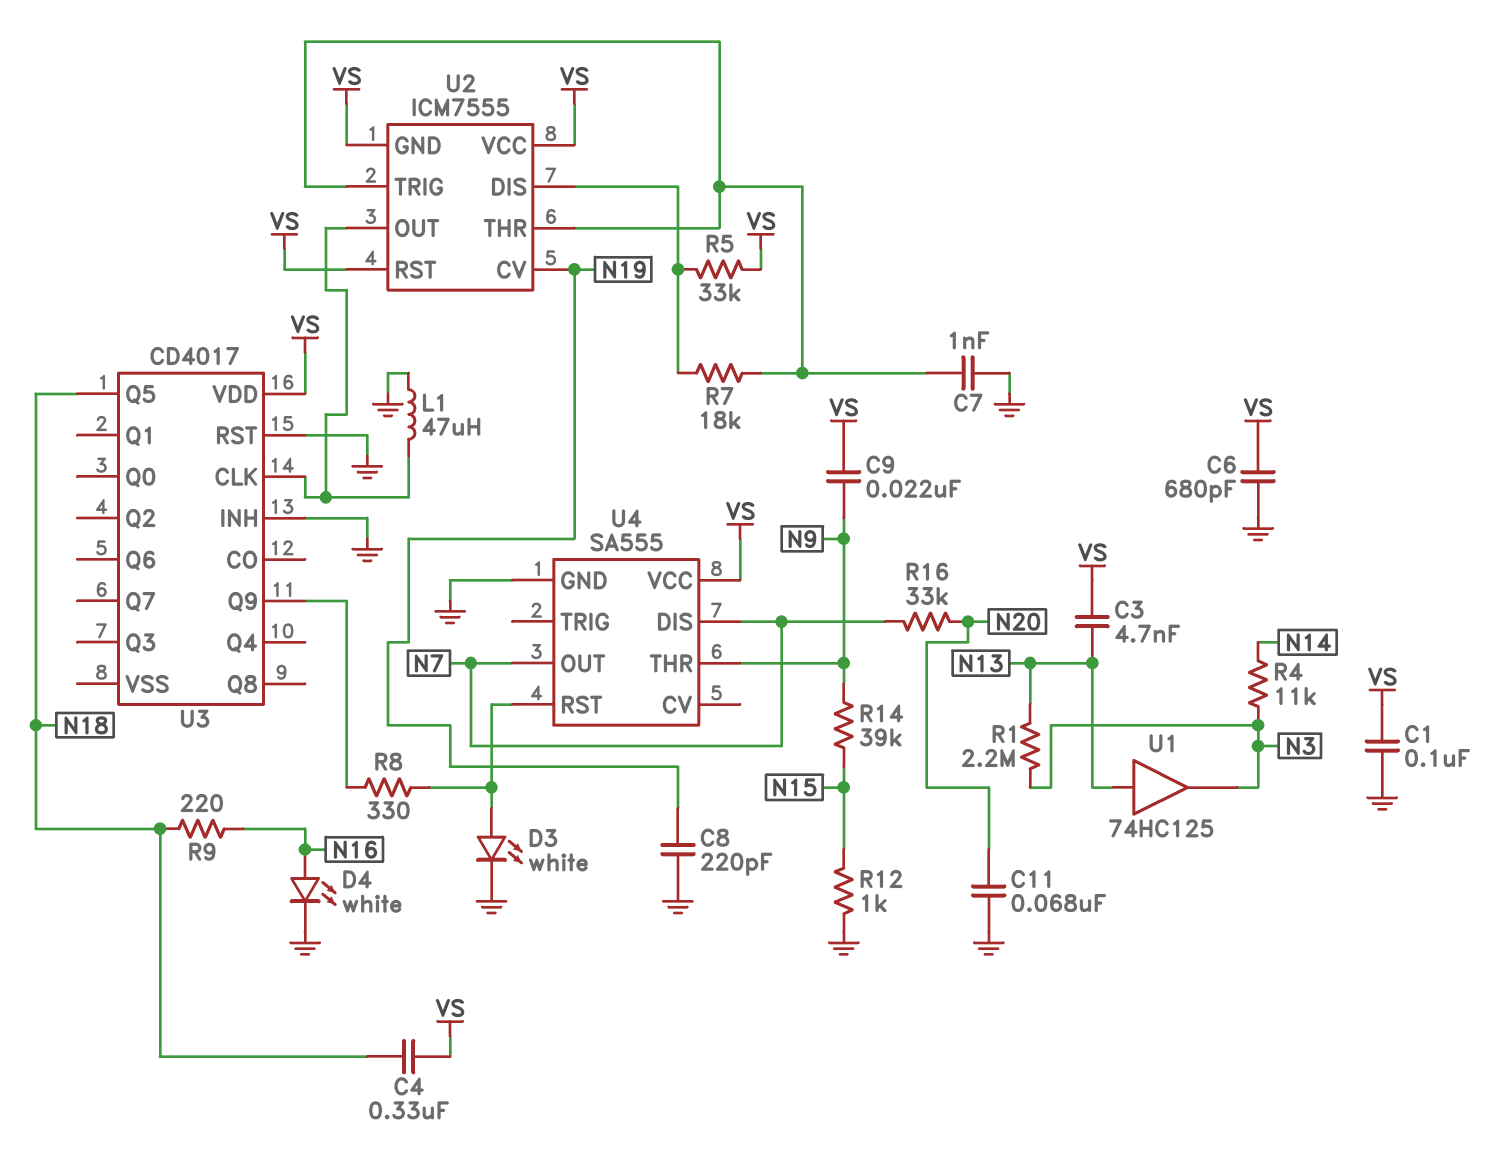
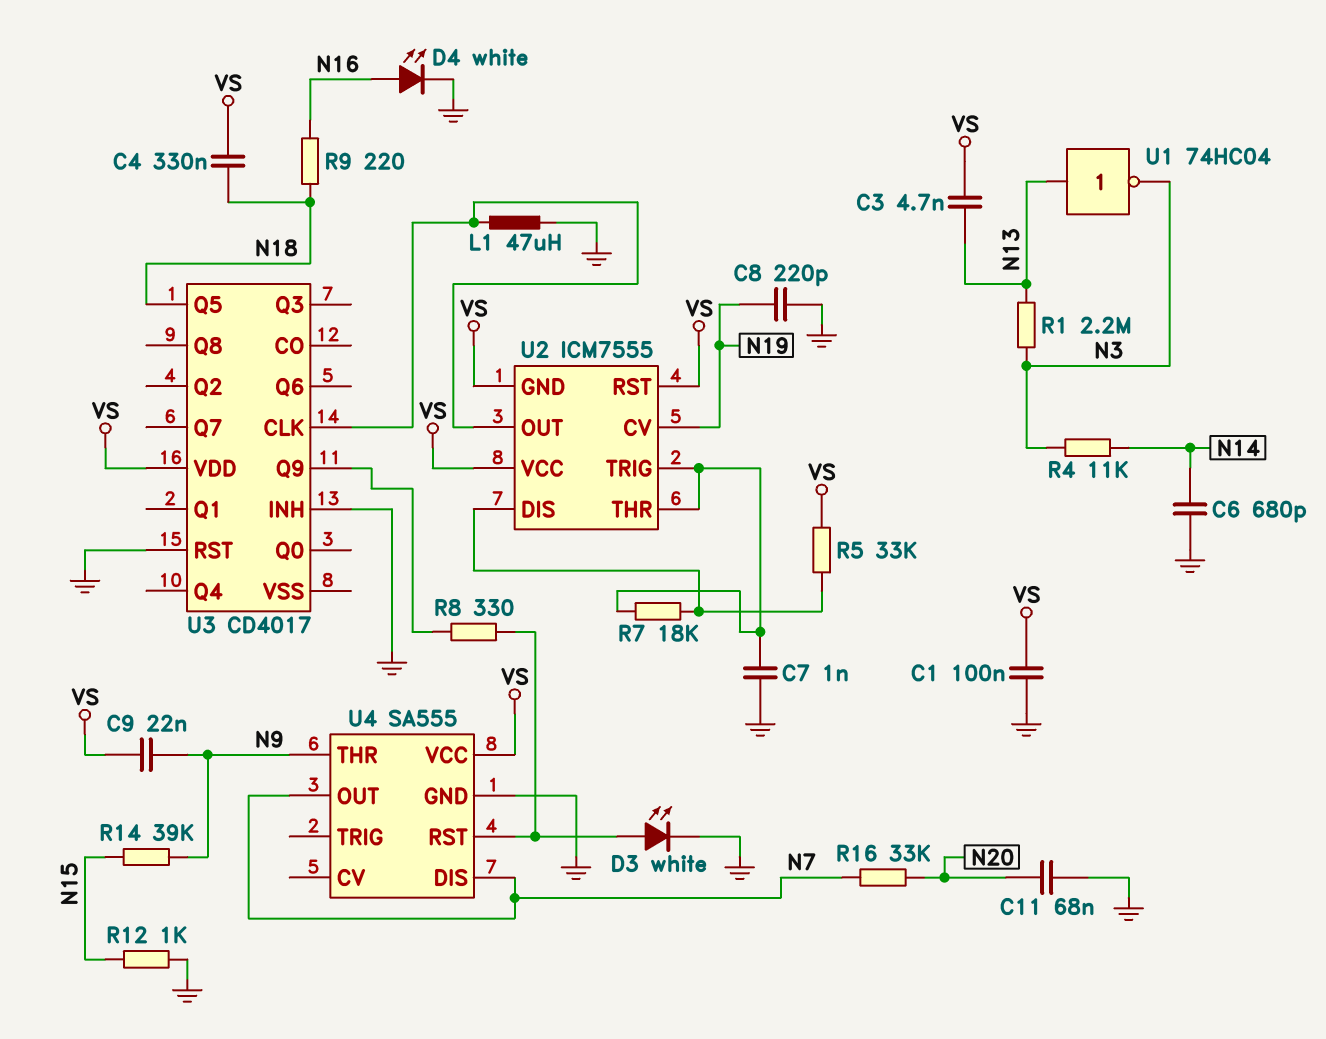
C6: 680pF (GND, VS) -> 680pF (GND, N14)
U1: buffer 74HC125 (in N13, out N3) -> NOT 74HC04 (in N13, out N3)

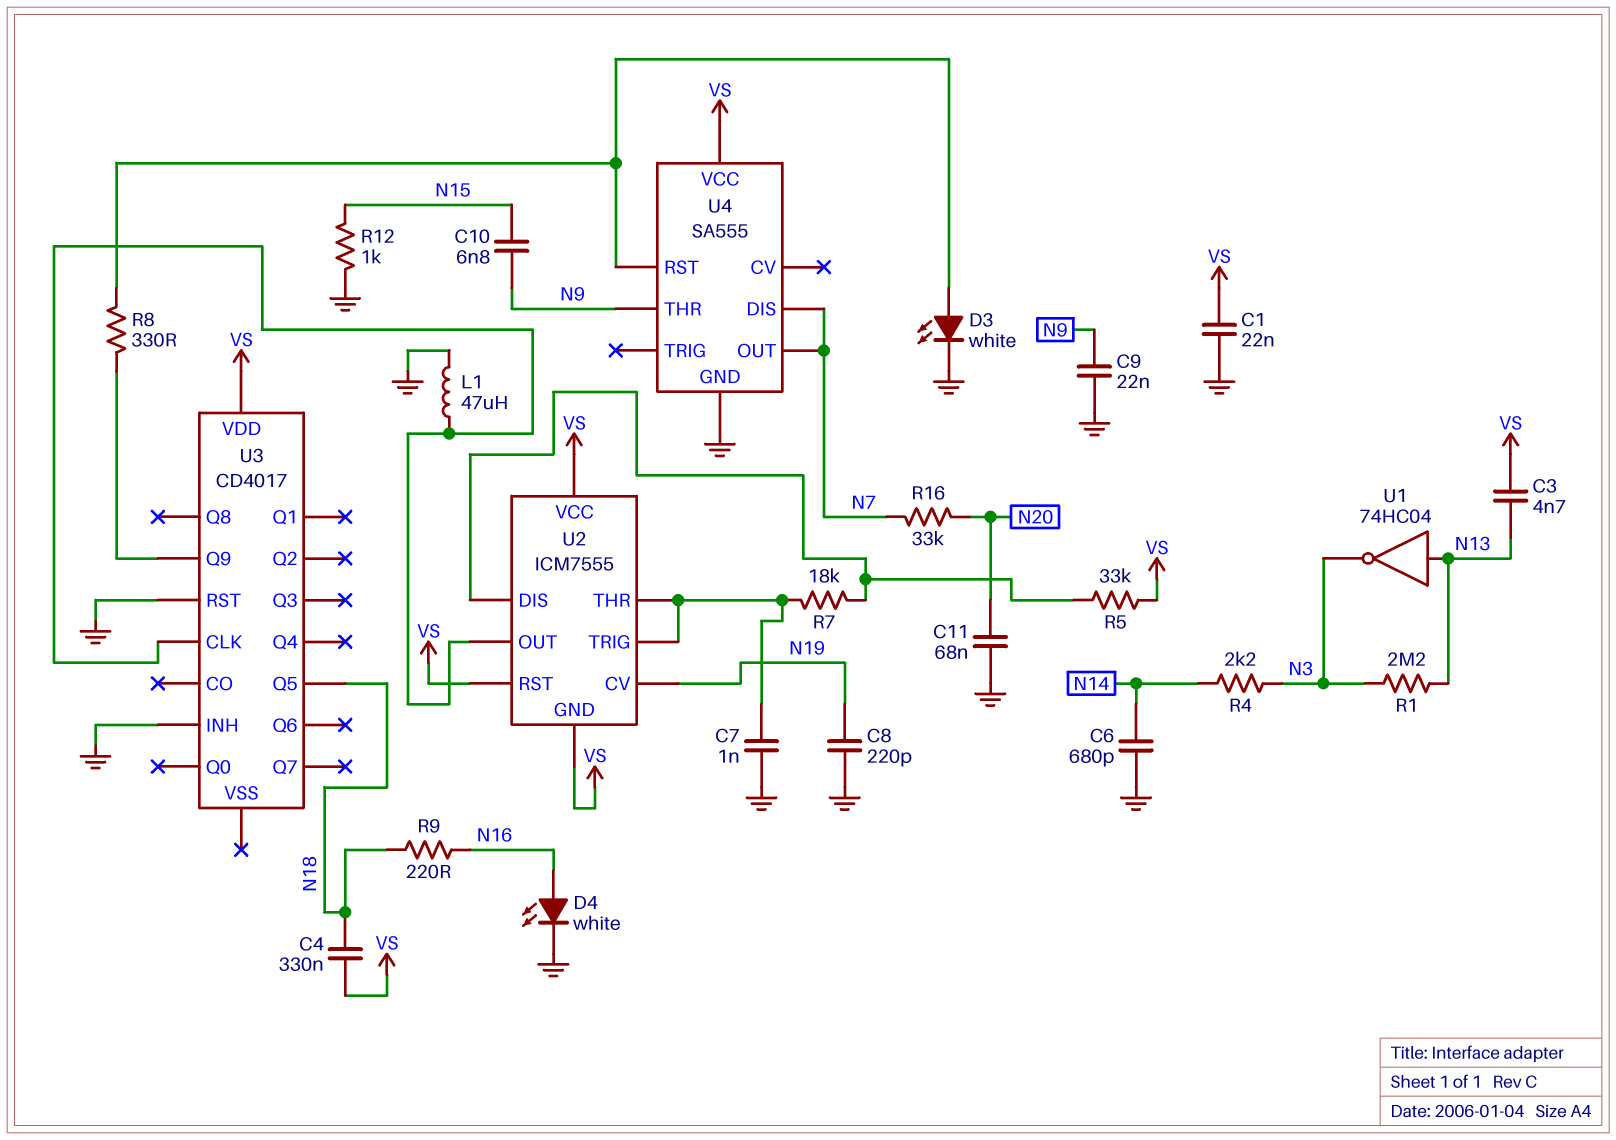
C1: 100nF (GND, VS) -> 22nF (GND, VS)
C9: 22nF (N9, VS) -> 22nF (GND, N9)
C10: none -> 6.8nF (N9, N15)
R4: 11k (N3, N14) -> 2.2k (N3, N14)
R14: 39k (N9, N15) -> none

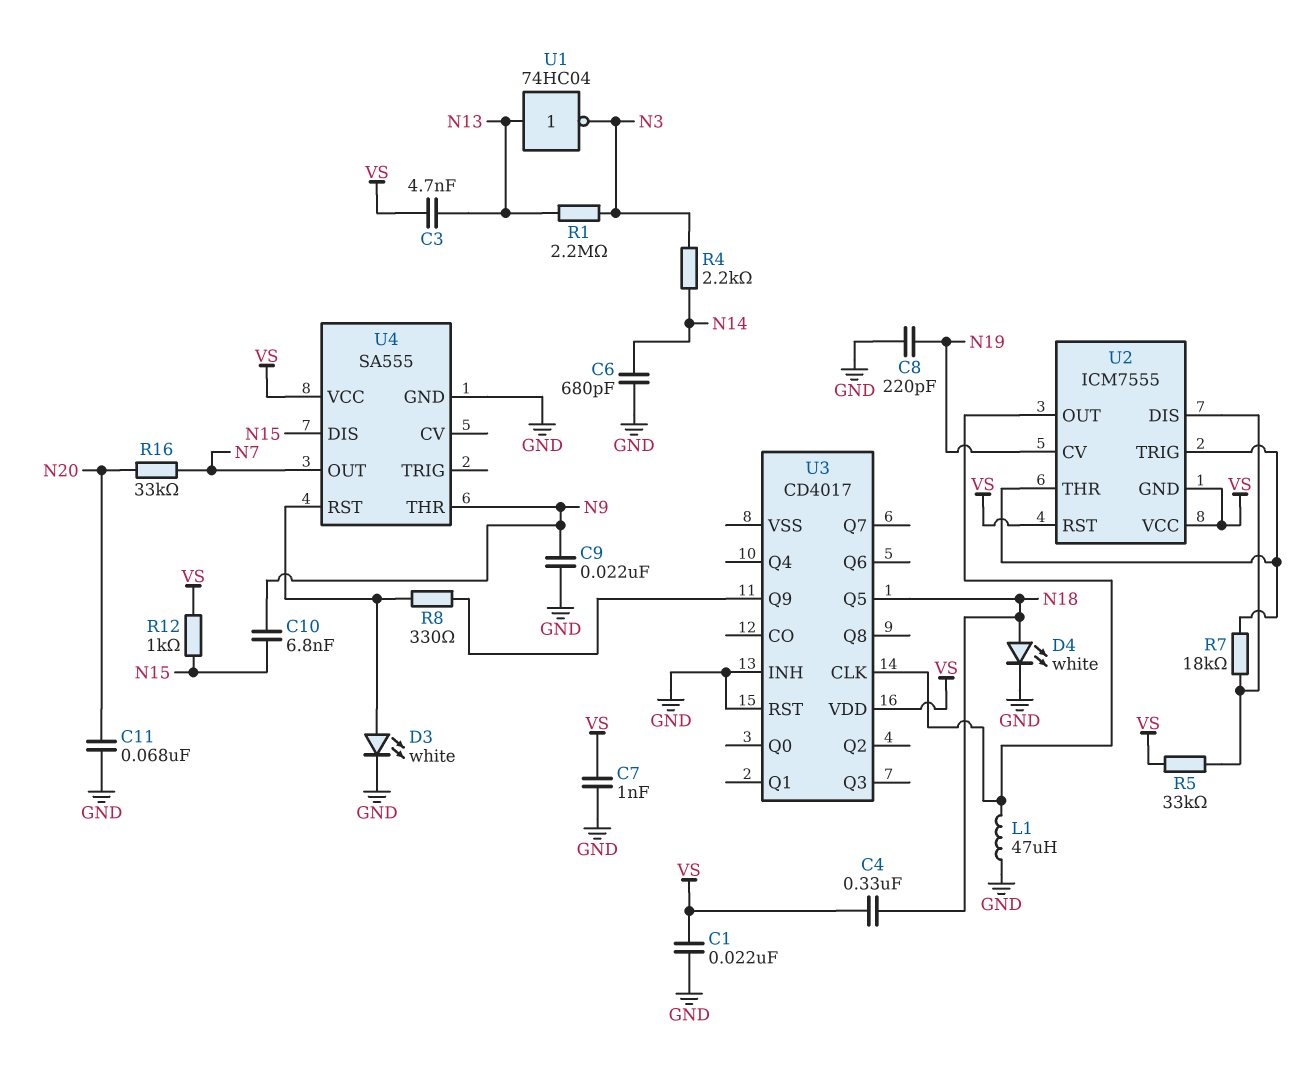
C7: 1nF (GND, U2/THR) -> 1nF (GND, VS)
D4: LED white (A N16, K GND) -> LED white (A N18, K GND)
R9: 220 (N16, N18) -> none
R12: 1k (GND, N15) -> 1k (N15, VS)
U4 pin DIS: N7 -> N15

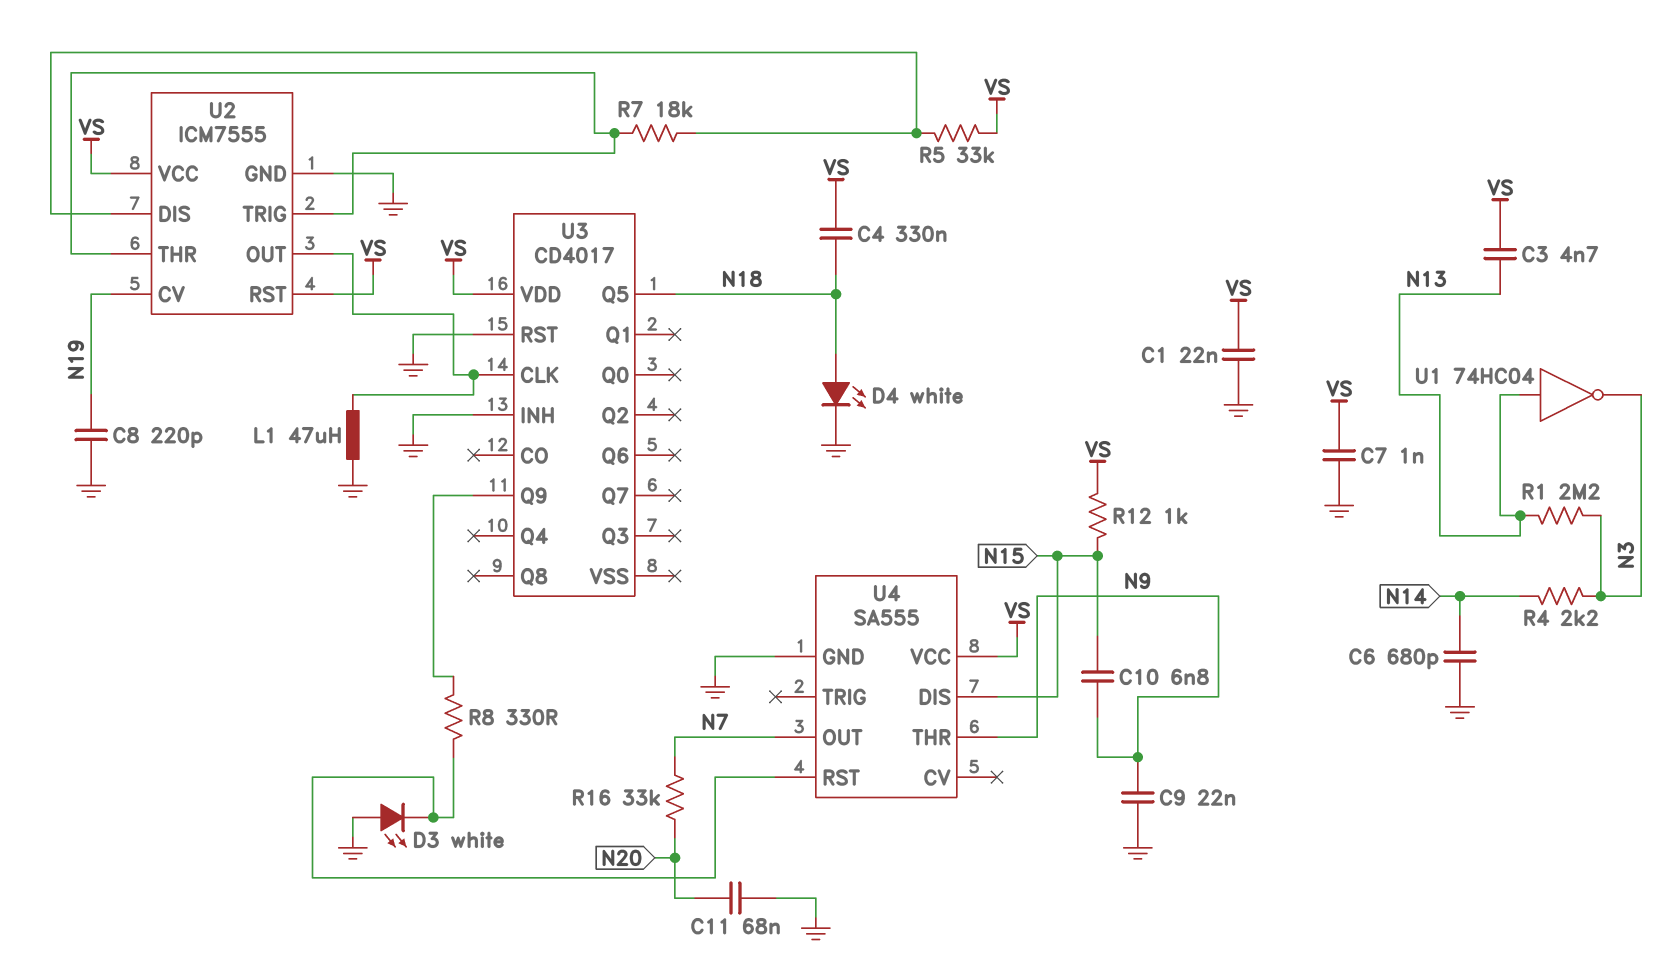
D3: LED white (A U4/RST, K GND) -> LED white (A GND, K U4/RST)
U2 pin GND: VS -> GND

